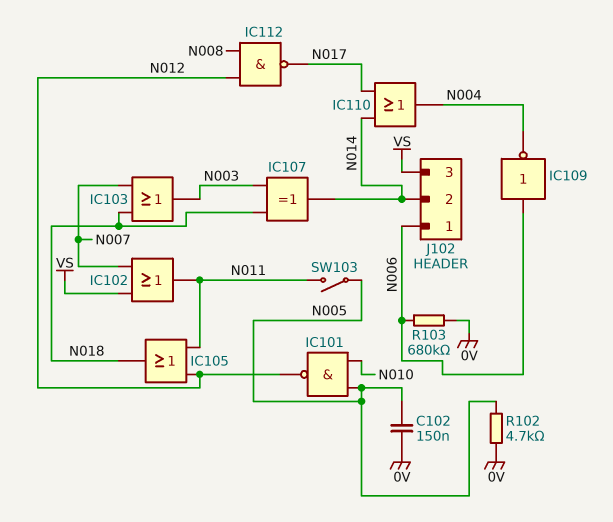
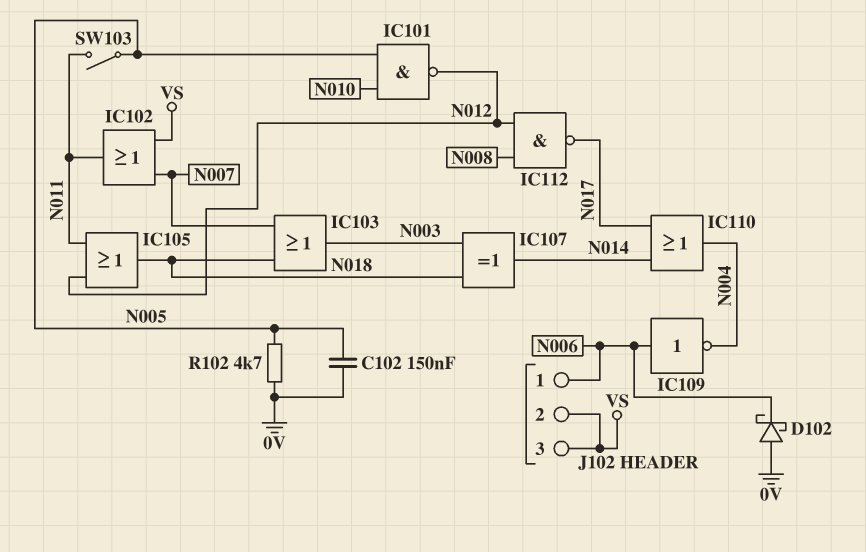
D102: none -> schottky (A 0V, K N006)
J102 pin 2: N014 -> VS
R103: 680k (0V, N006) -> none

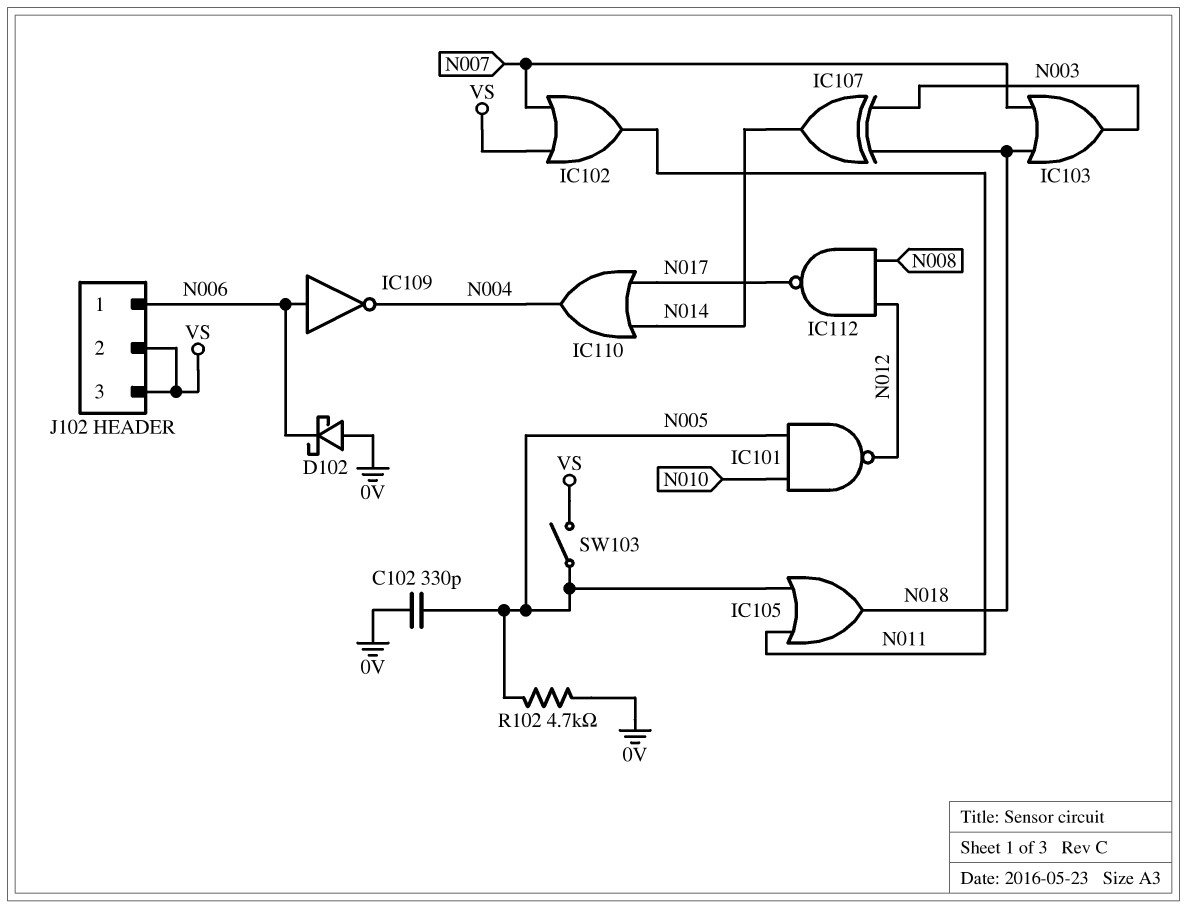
C102: 150nF (0V, N005) -> 330pF (0V, N005)
IC105: OR (in N011, in N012, out N018) -> OR (in N005, in N011, out N018)
SW103: switch (N005, N011) -> switch (N005, VS)

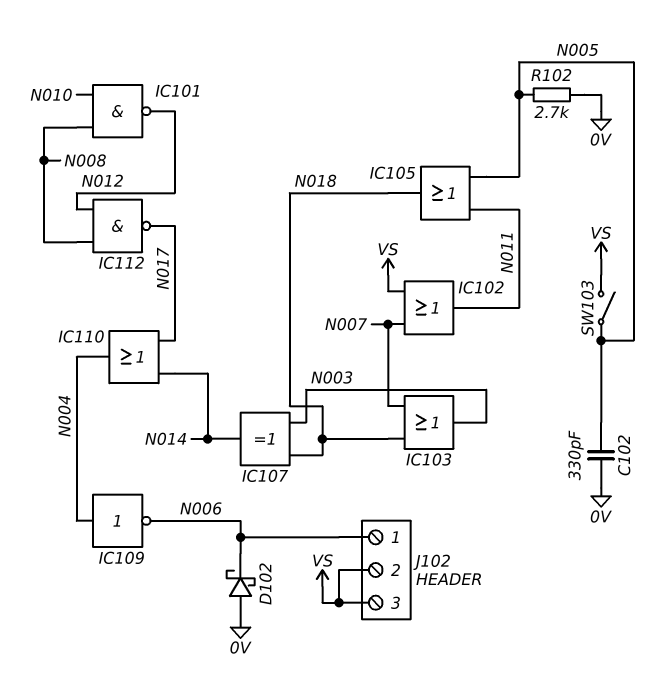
IC101: NAND (in N005, in N010, out N012) -> NAND (in N008, in N010, out N012)
IC109: NOT (in N006, out N004) -> NOT (in N004, out N006)
R102: 4.7k (0V, N005) -> 2.7k (0V, N005)

